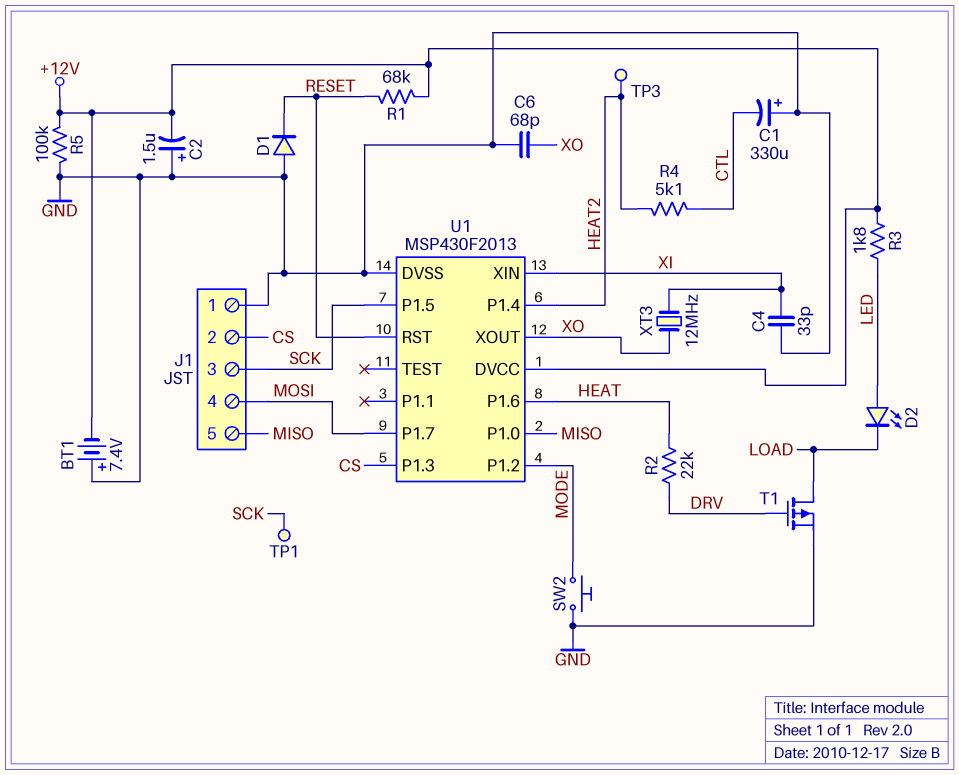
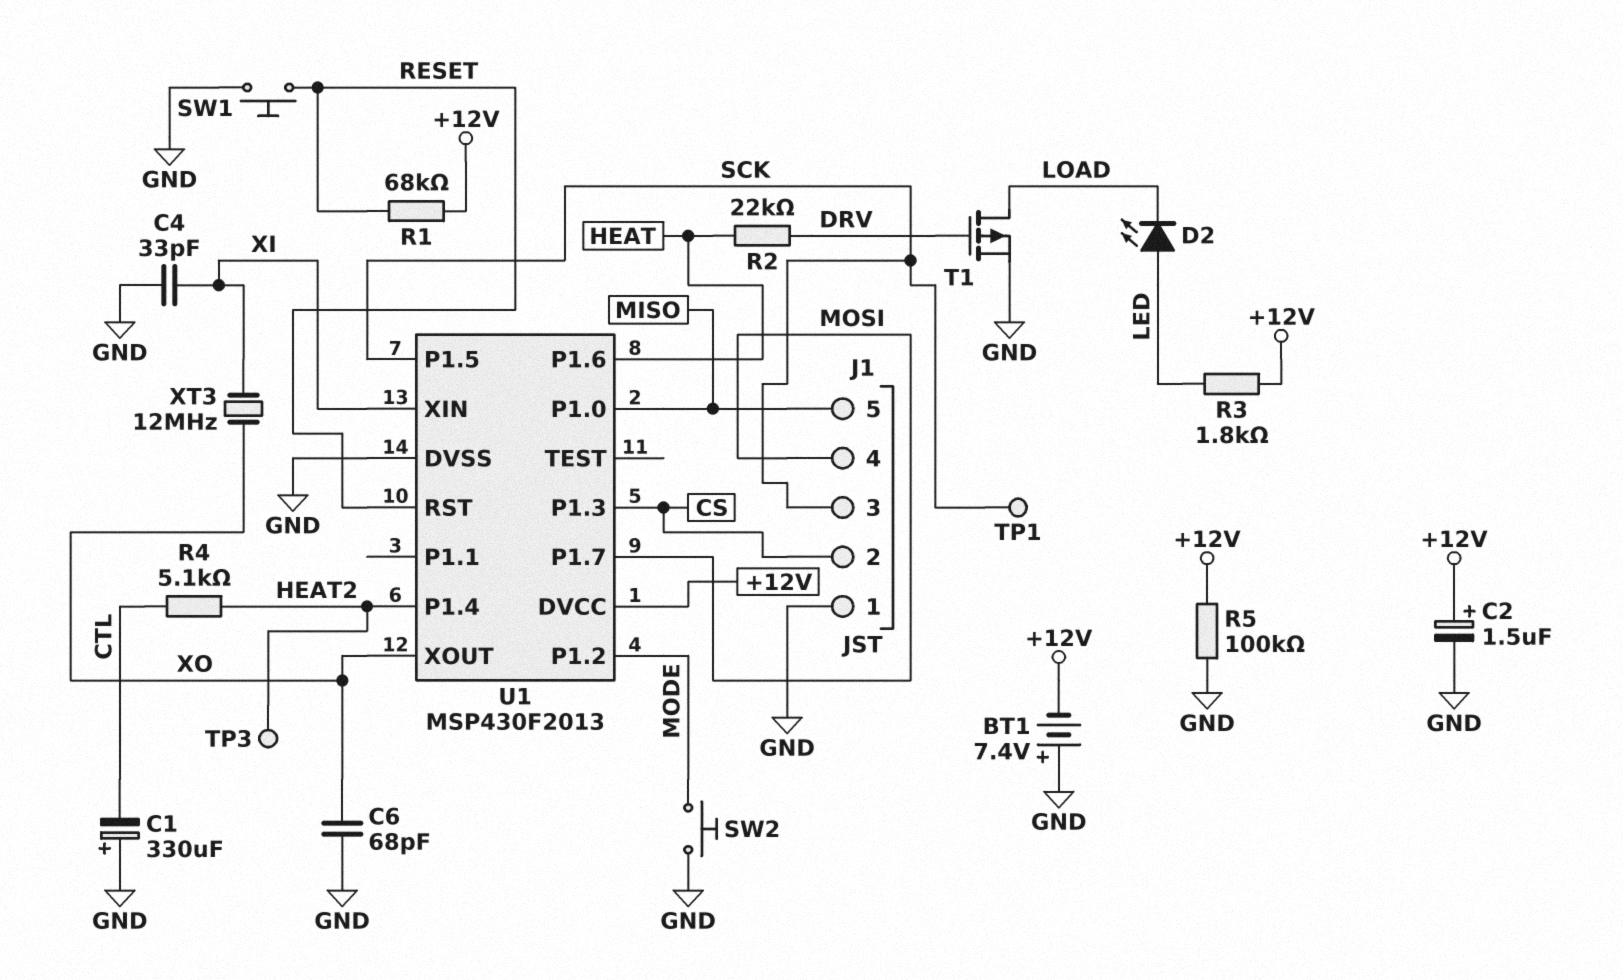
C2: 1.5uF (plus GND, minus +12V) -> 1.5uF (plus +12V, minus GND)
D1: diode (A GND, K RESET) -> none
SW1: none -> button (GND, RESET)

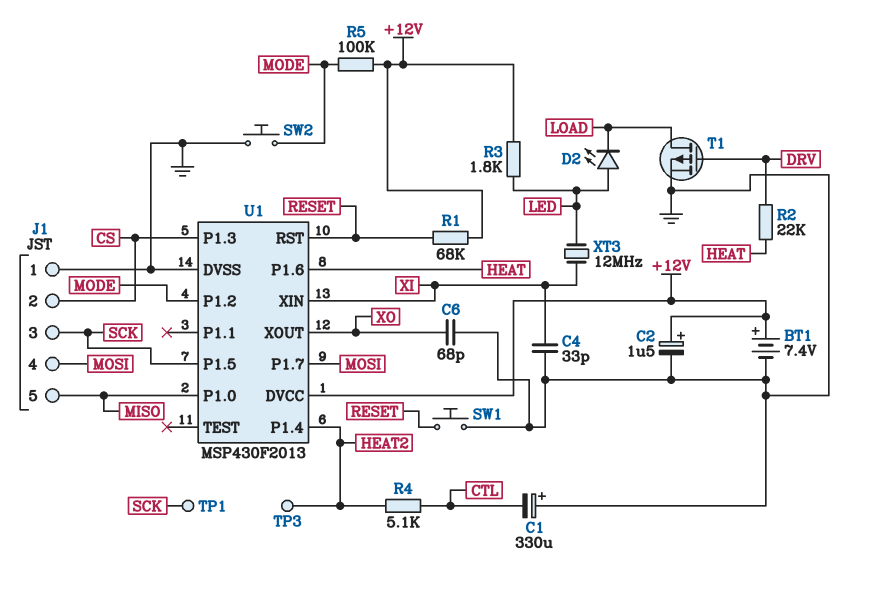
BT1: 7.4V (plus GND, minus +12V) -> 7.4V (plus +12V, minus GND)
R5: 100k (+12V, GND) -> 100k (+12V, MODE)
XT3: 12MHz (XI, XO) -> 12MHz (LED, XI)

